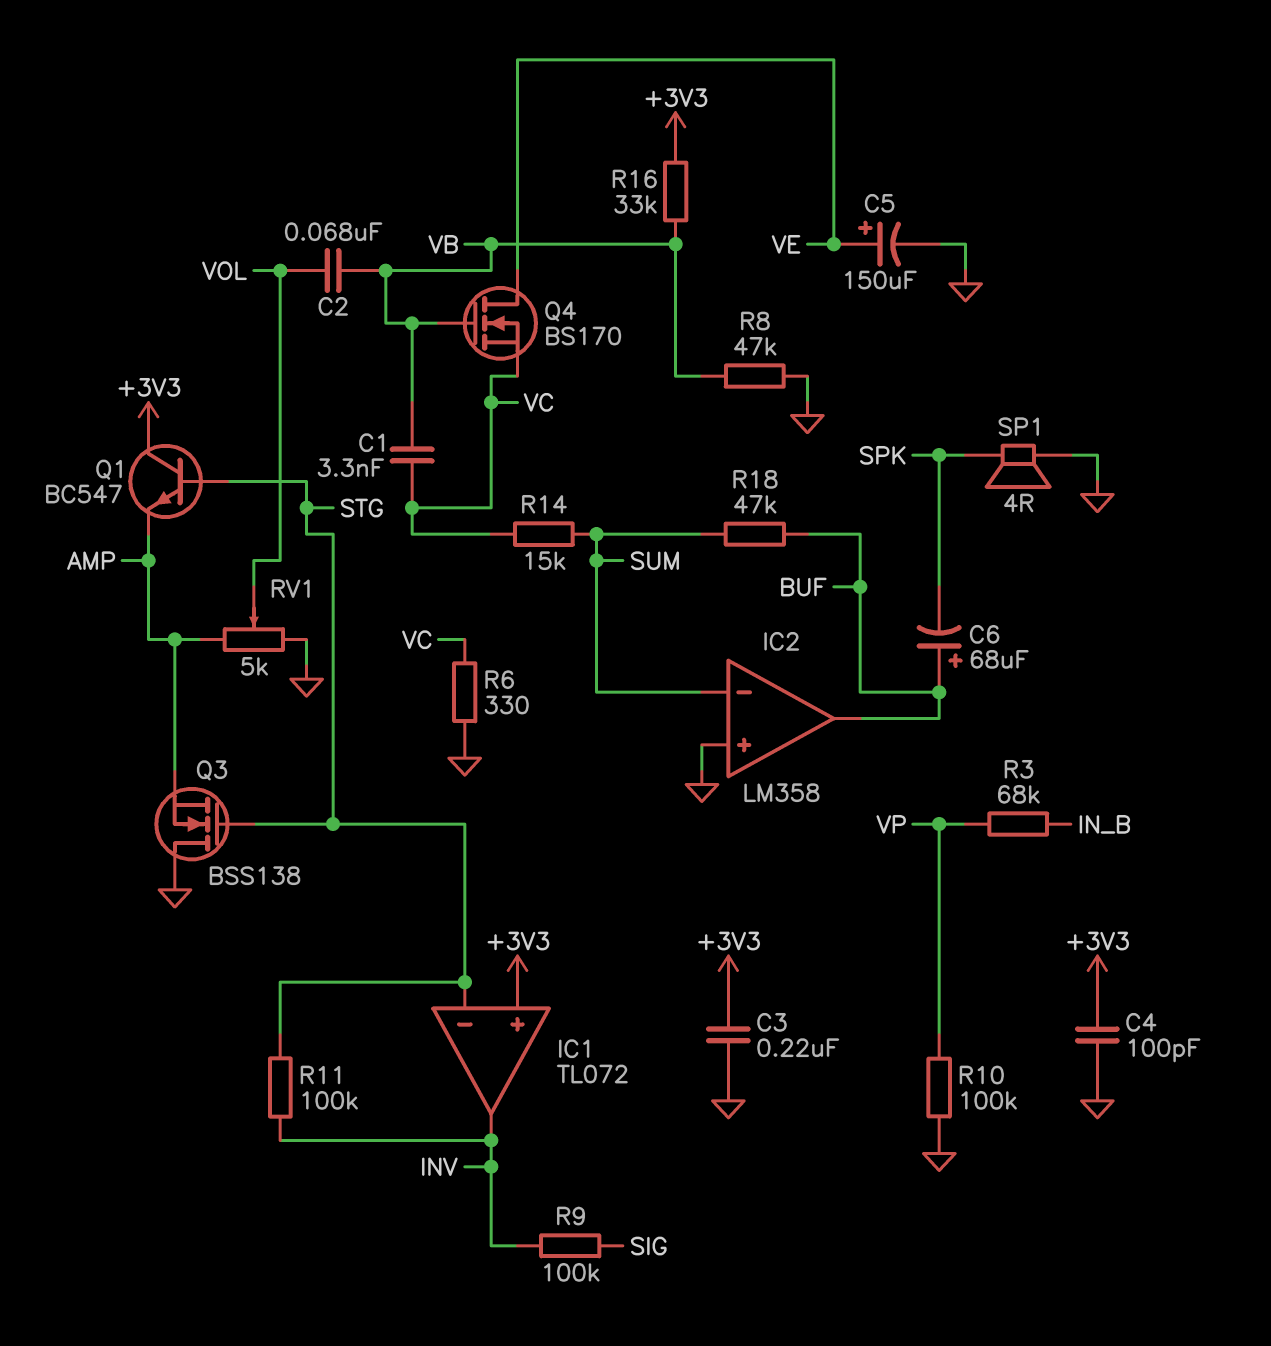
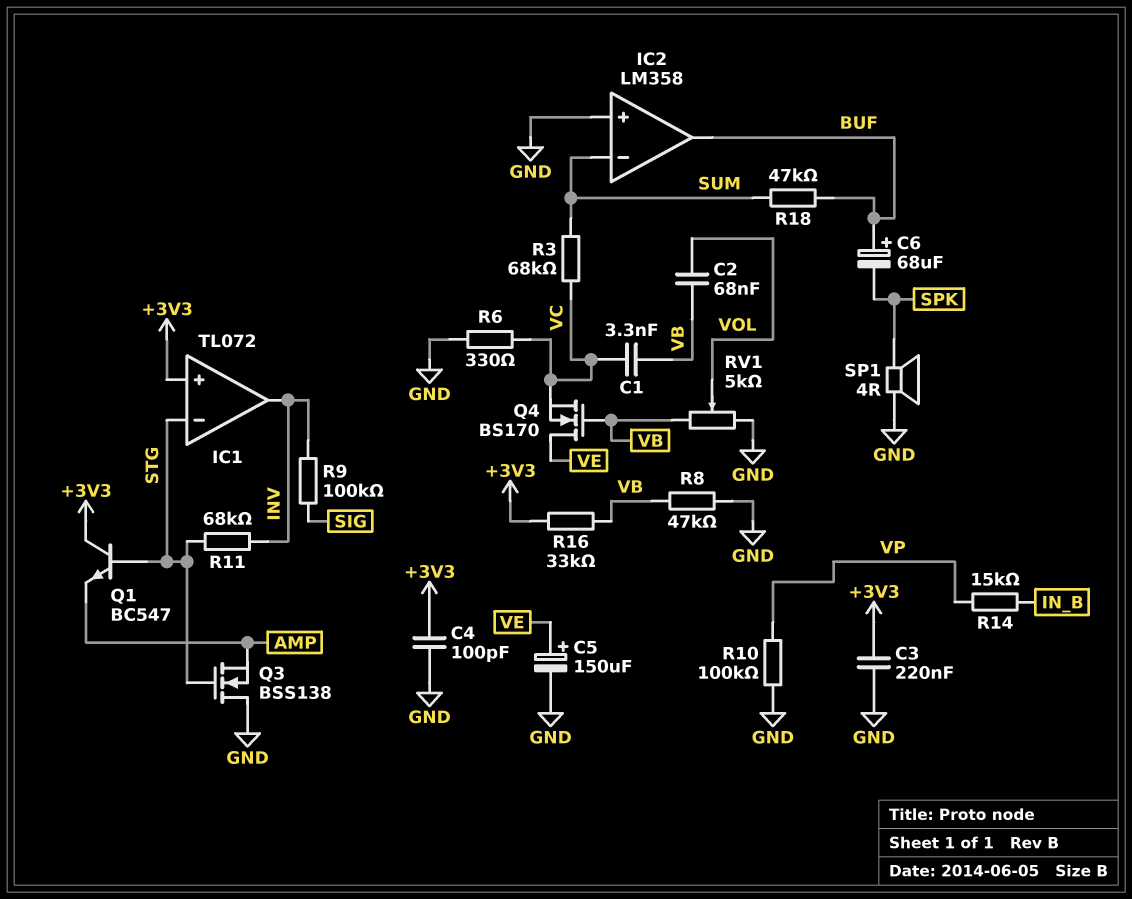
R3: 68k (IN_B, VP) -> 68k (SUM, VC)
R11: 100k (INV, STG) -> 68k (INV, STG)
R14: 15k (SUM, VC) -> 15k (IN_B, VP)
RV1: 5k (AMP, GND, wiper VOL) -> 5k (GND, VB, wiper VOL)

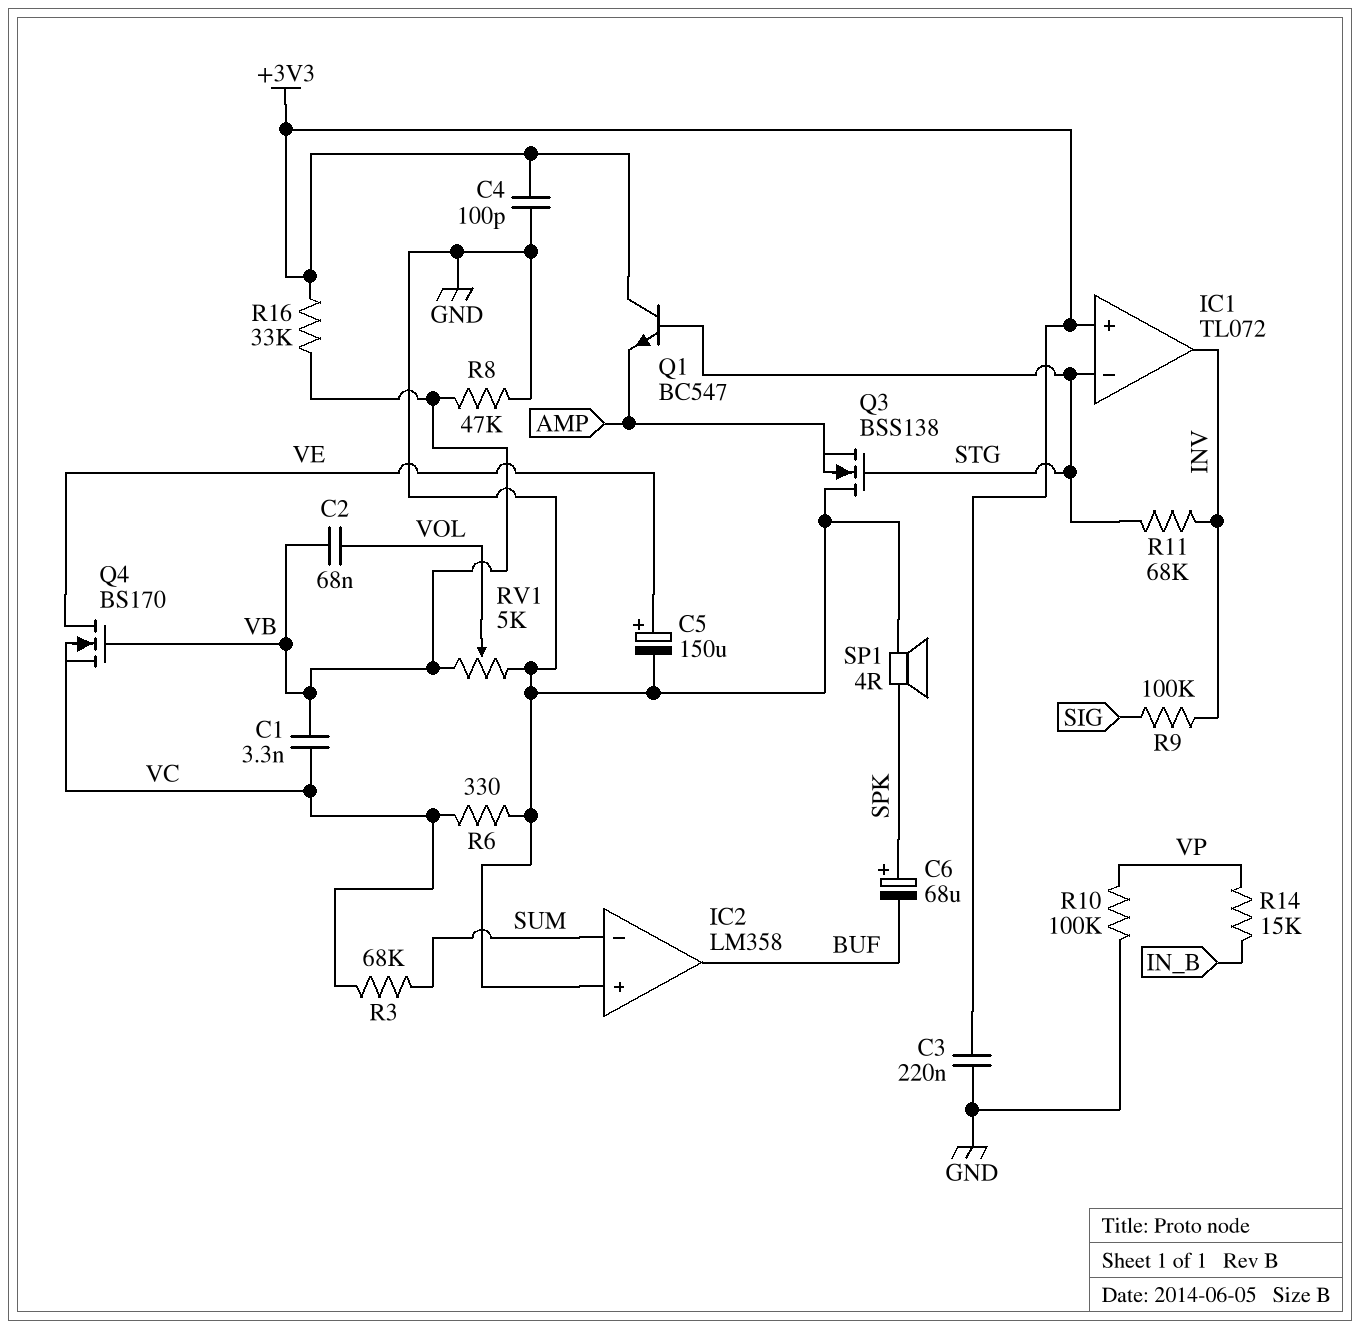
C6: 68uF (plus BUF, minus SPK) -> 68uF (plus SPK, minus BUF)
R18: 47k (BUF, SUM) -> none

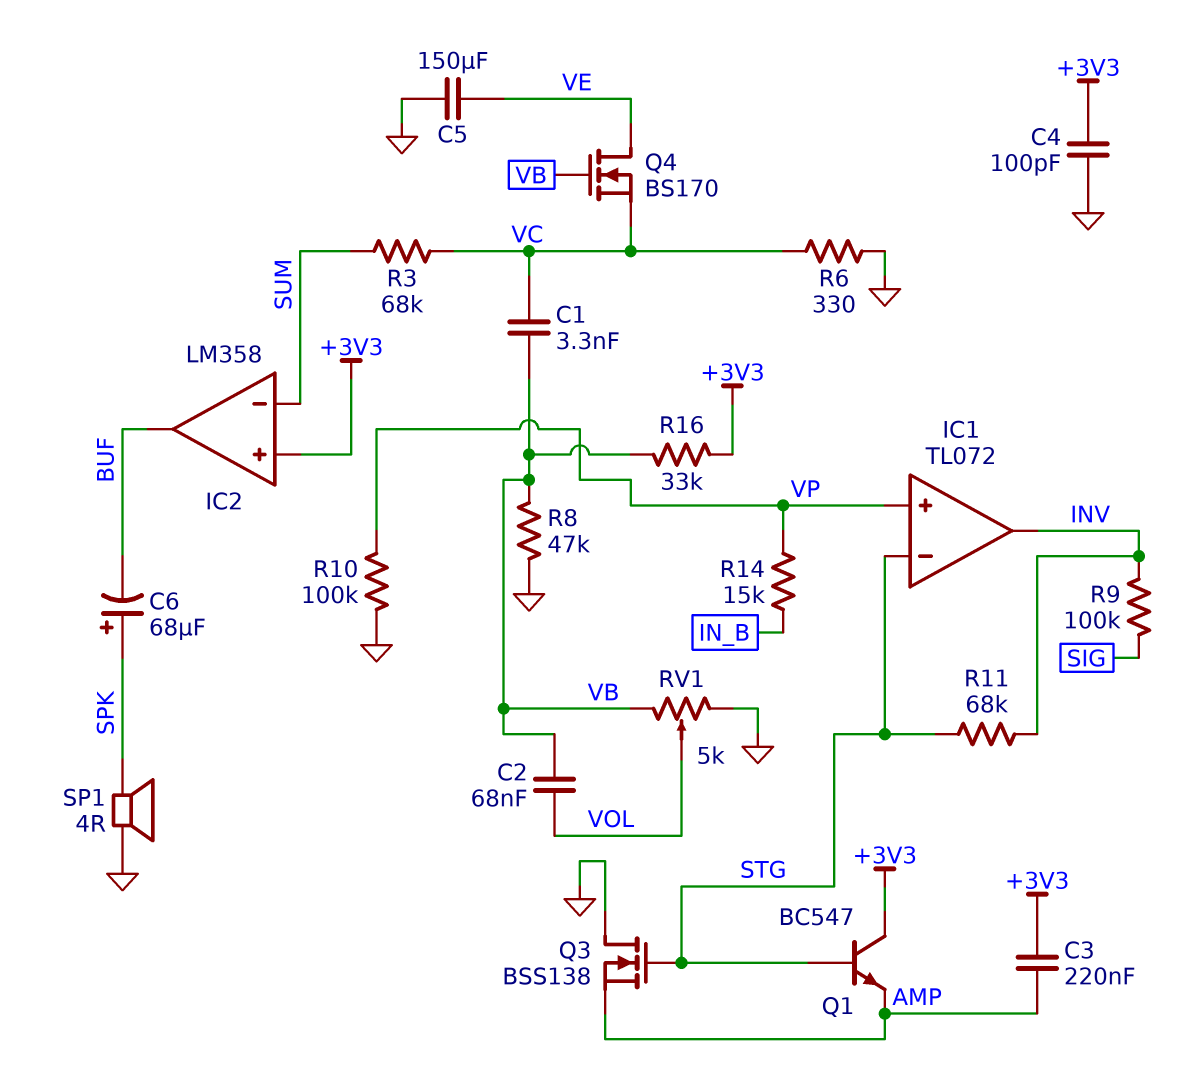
C3: 220nF (+3V3, GND) -> 220nF (+3V3, AMP)
C5: 150uF (plus VE, minus GND) -> 150uF (GND, VE)
IC1 pin in+: +3V3 -> VP
IC2 pin in+: GND -> +3V3

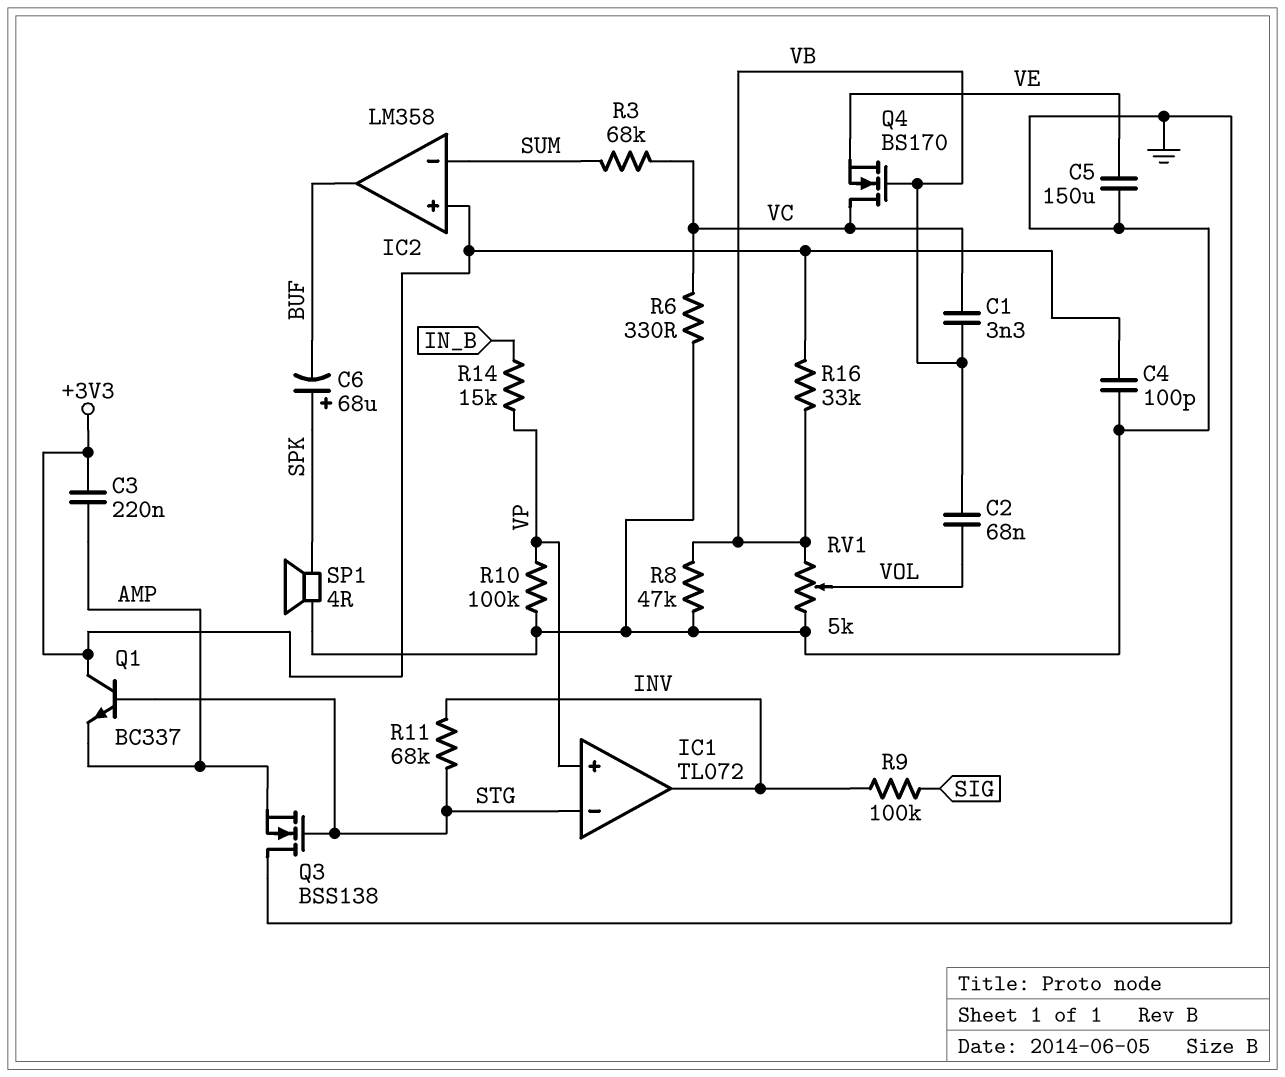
Q1: NPN BC547 (B STG, C +3V3, E AMP) -> NPN BC337 (B STG, C +3V3, E AMP)
Q4: NMOS BS170 (G VB, D VE, S VC) -> NMOS BS170 (G VB, D VC, S VE)

